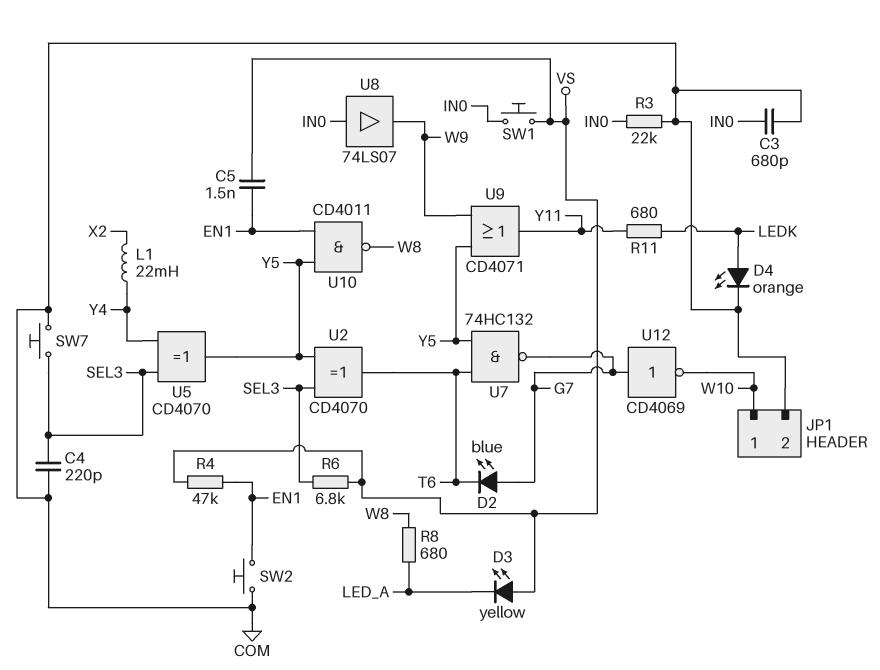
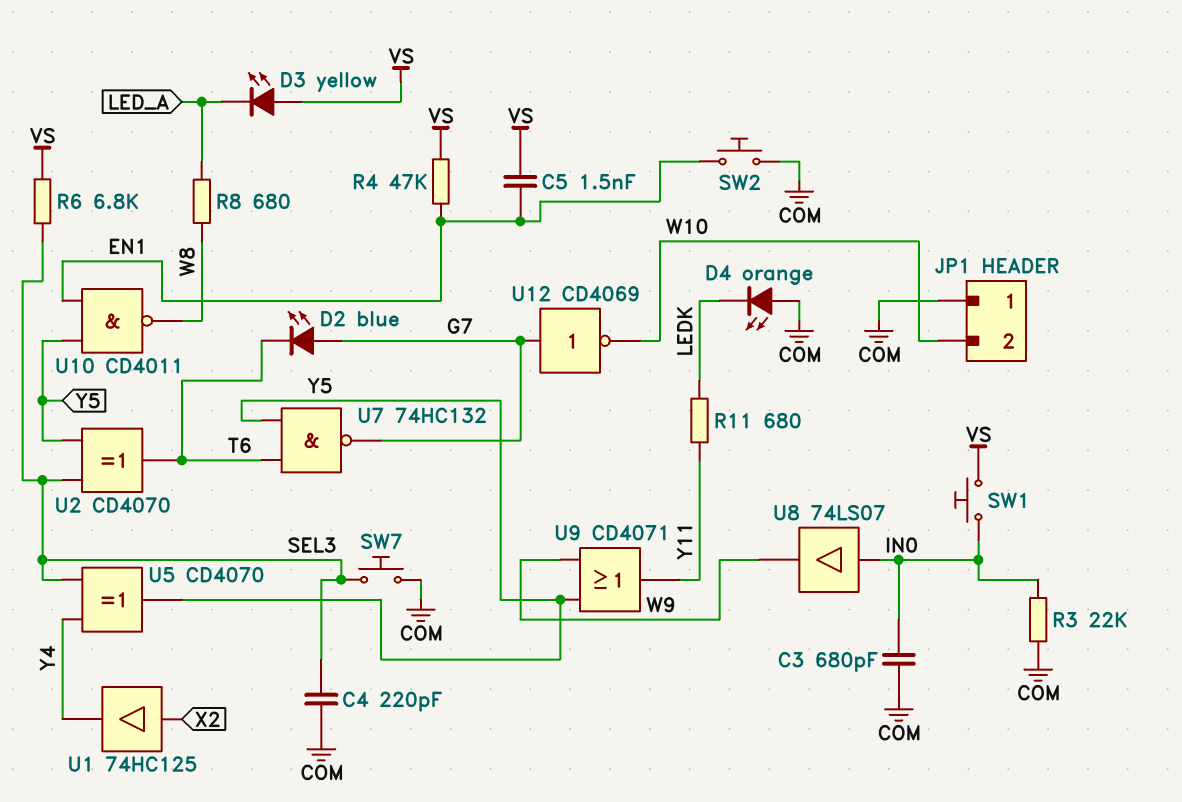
D4: LED orange (A LEDK, K COM) -> LED orange (A COM, K LEDK)
JP1 pin 1: W10 -> COM
JP1 pin 2: COM -> W10
L1: 22mH (X2, Y4) -> none
U1: none -> buffer 74HC125 (in X2, out Y4)

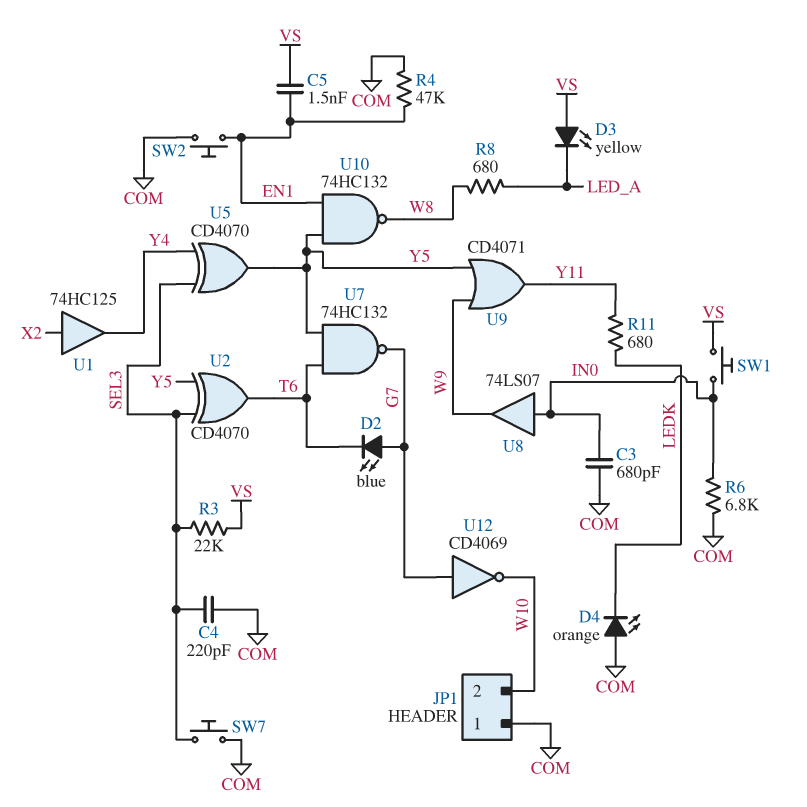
R3: 22k (COM, IN0) -> 22k (SEL3, VS)
R4: 47k (EN1, VS) -> 47k (COM, EN1)
R6: 6.8k (SEL3, VS) -> 6.8k (COM, IN0)
U10: NAND CD4011 (in EN1, in Y5, out W8) -> NAND 74HC132 (in EN1, in Y5, out W8)

